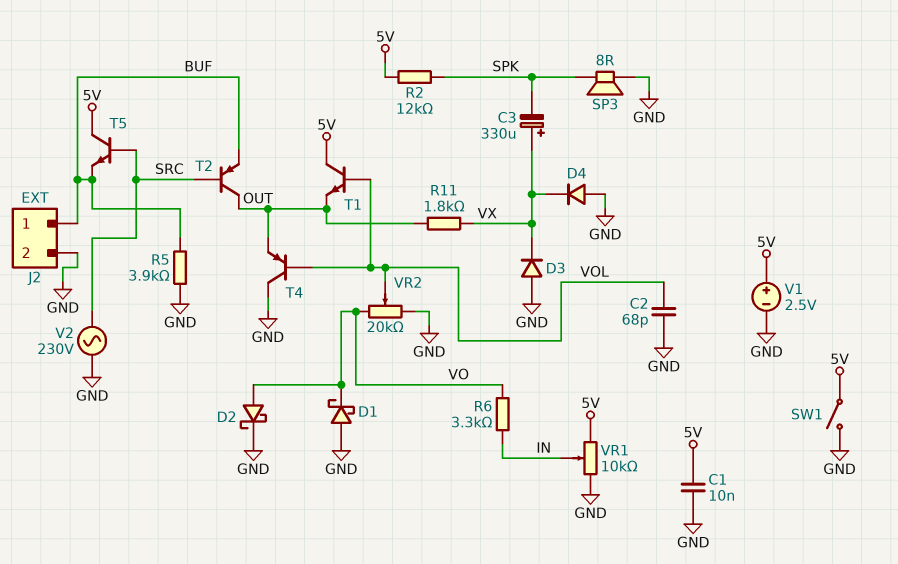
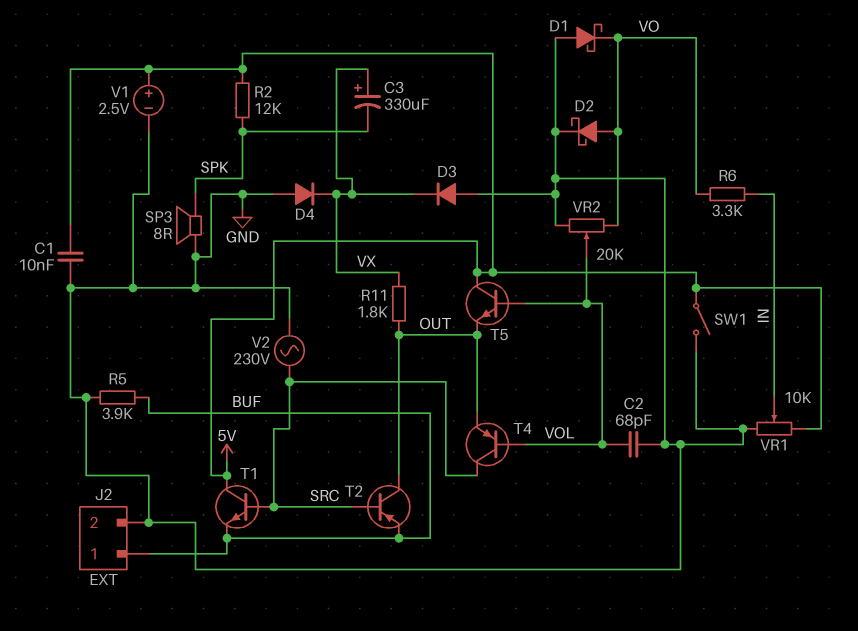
T1: NPN (B VOL, C 5V, E OUT) -> NPN (B SRC, C 5V, E BUF)
T4: PNP (B VOL, C GND, E OUT) -> PNP (B VOL, C SRC, E OUT)
T5: NPN (B SRC, C 5V, E BUF) -> NPN (B VOL, C 5V, E OUT)

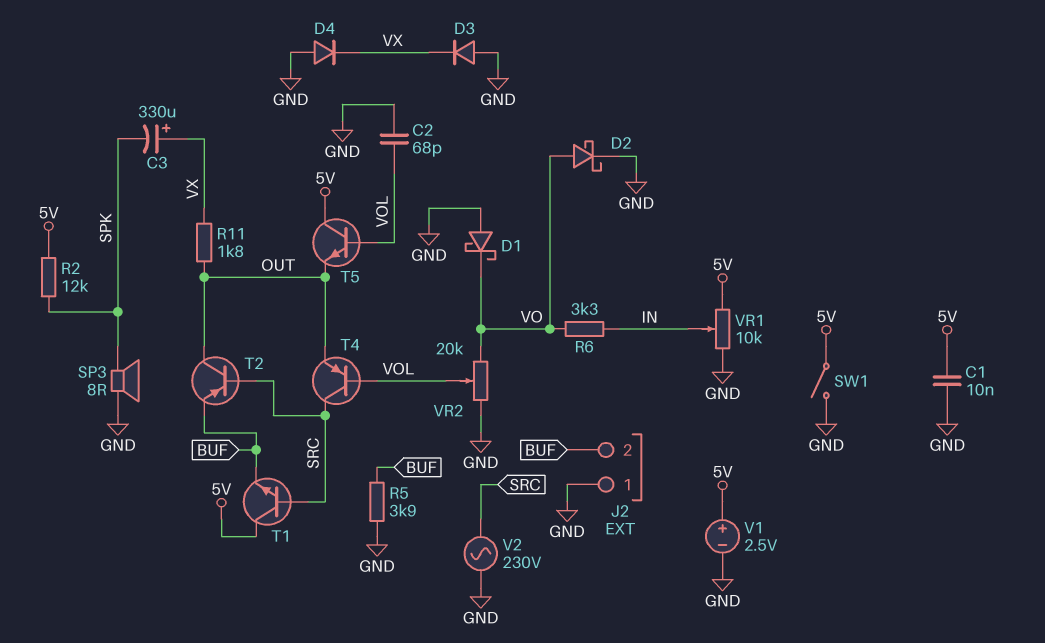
J2 pin 1: BUF -> GND
J2 pin 2: GND -> BUF

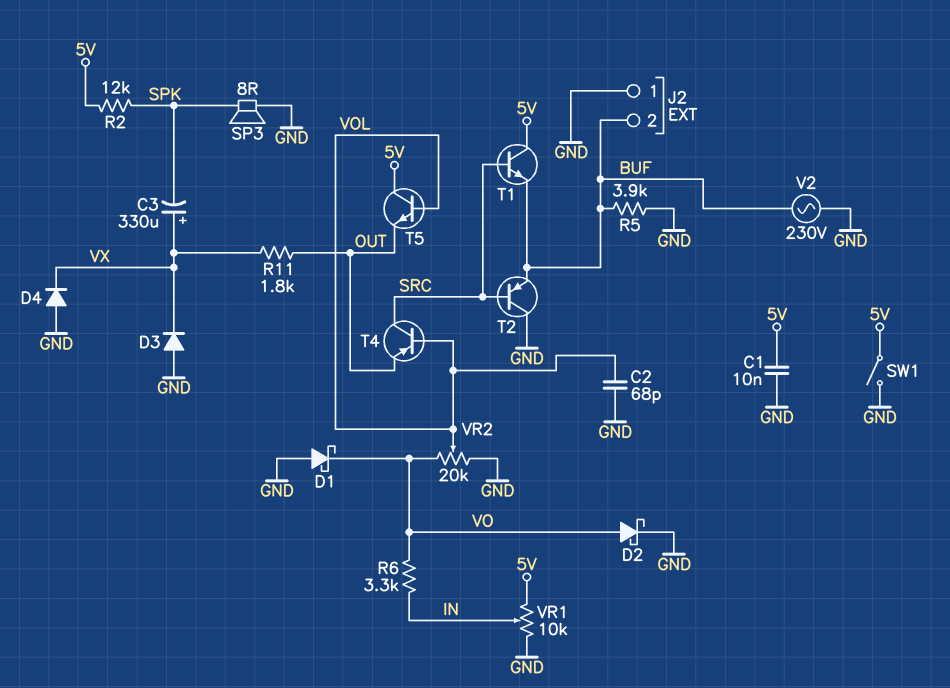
T2: PNP (B SRC, C OUT, E BUF) -> PNP (B SRC, C GND, E BUF)
V1: 2.5V (plus 5V, minus GND) -> none
V2: AC 230V (GND, SRC) -> AC 230V (BUF, GND)

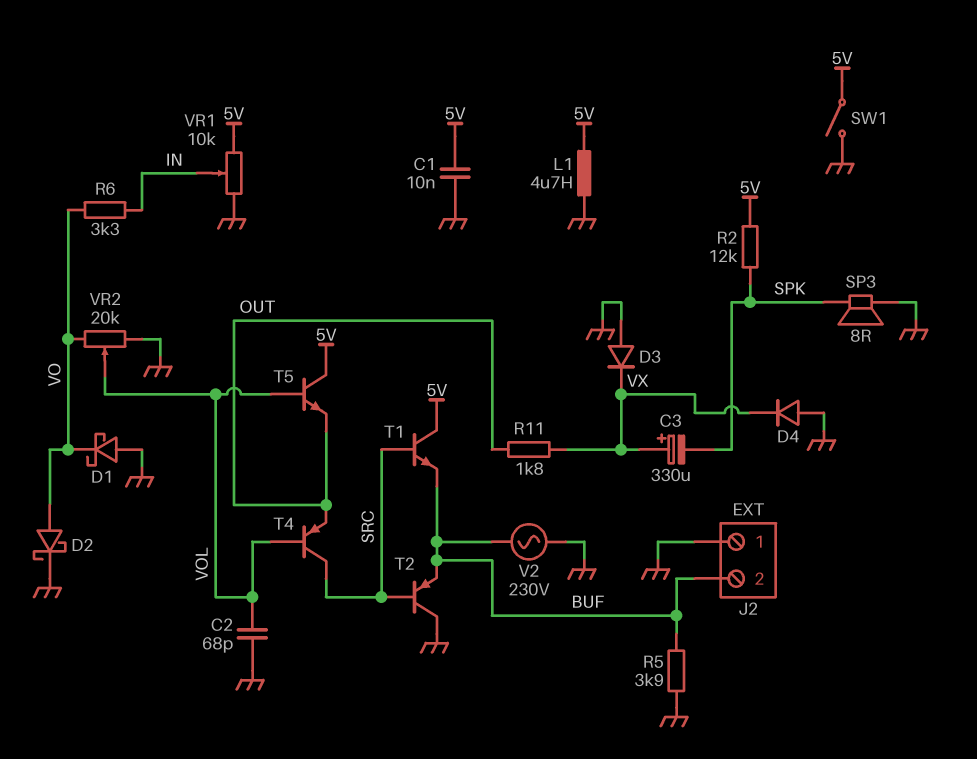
L1: none -> 4.7uH (5V, GND)

